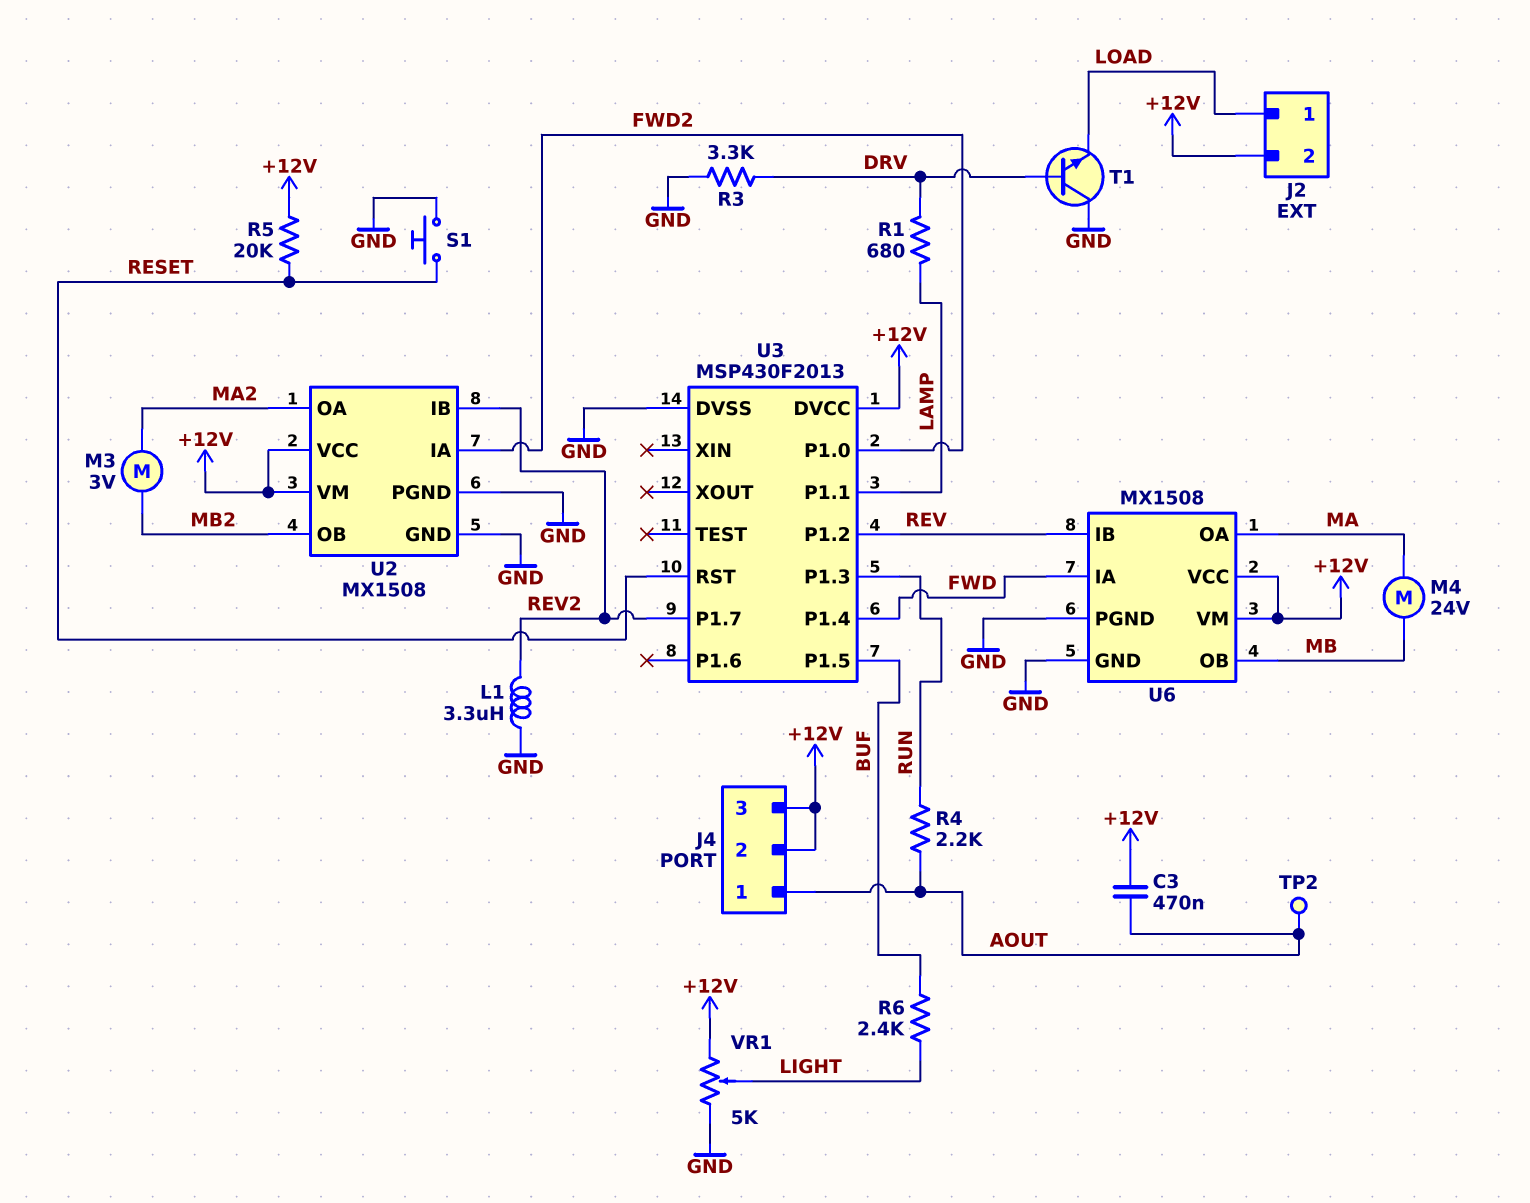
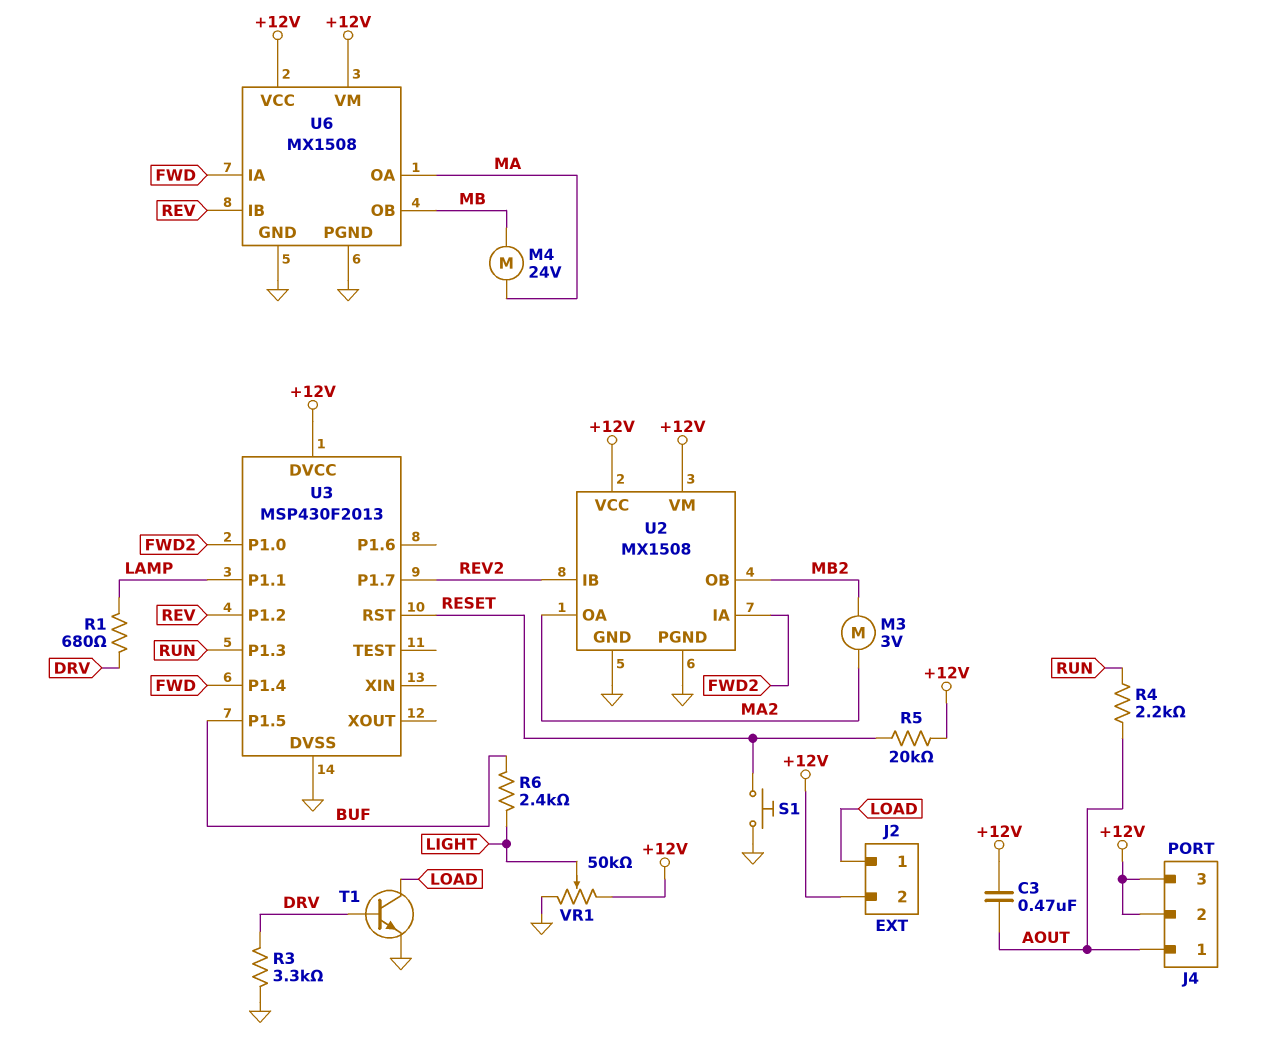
L1: 3.3uH (GND, REV2) -> none
T1: NPN (B DRV, C GND, E LOAD) -> NPN (B DRV, C LOAD, E GND)
TP2: test point (AOUT) -> none
VR1: 5k (+12V, GND, wiper LIGHT) -> 50k (+12V, GND, wiper LIGHT)

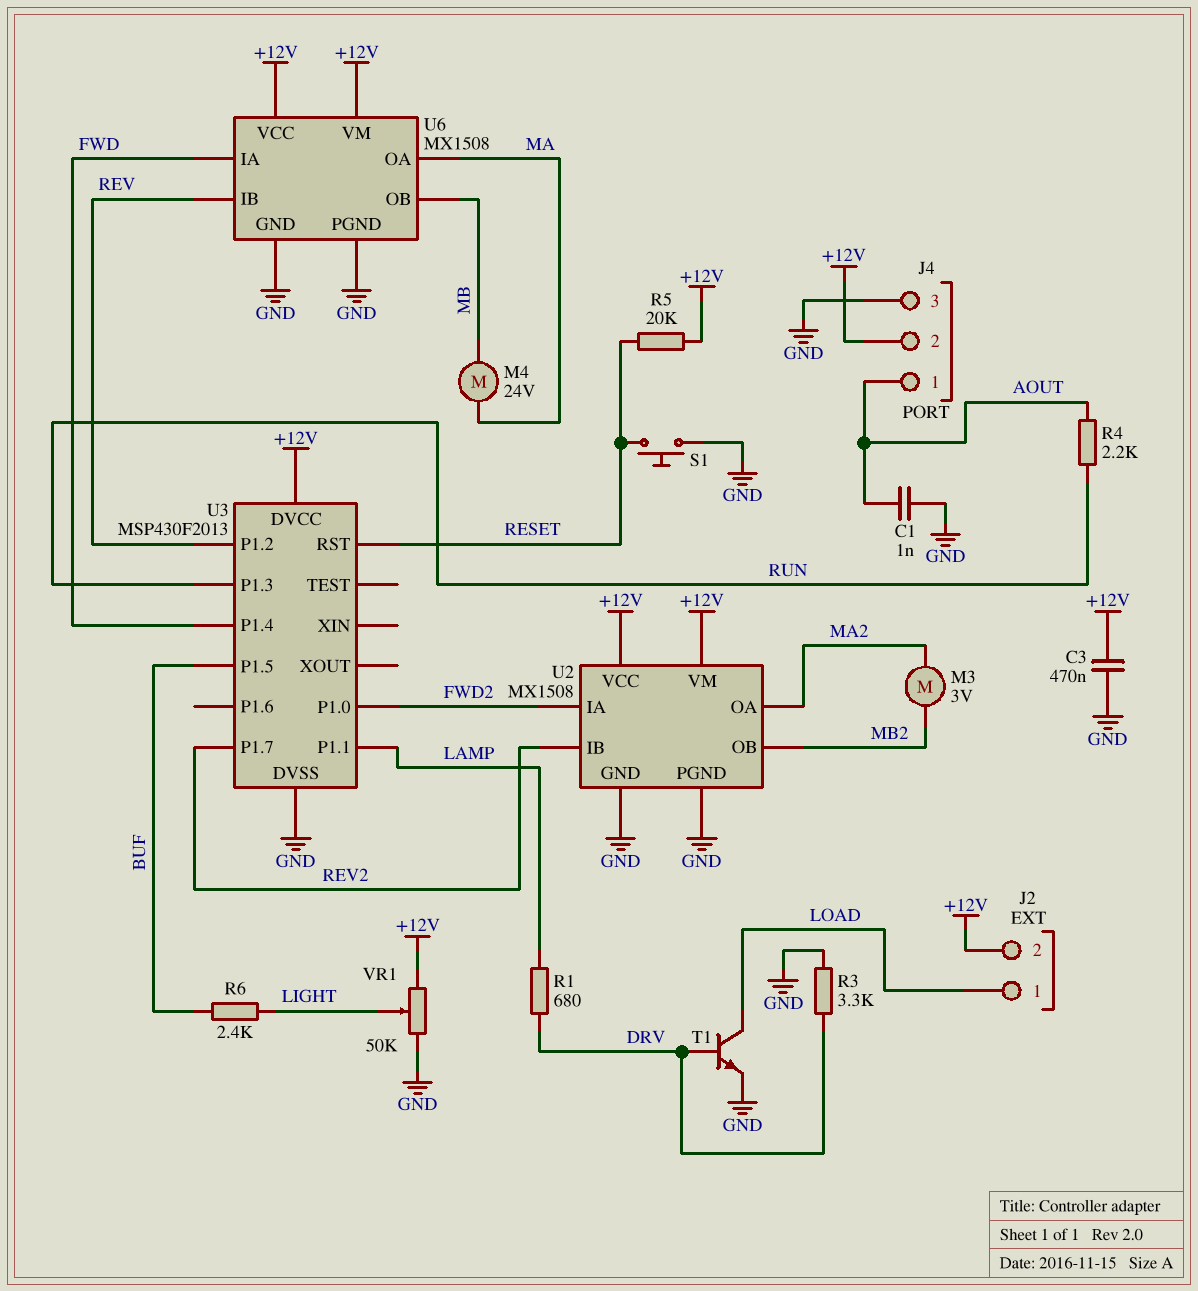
C1: none -> 1nF (AOUT, GND)
C3: 470nF (+12V, AOUT) -> 470nF (+12V, GND)
J4 pin 3: +12V -> GND

